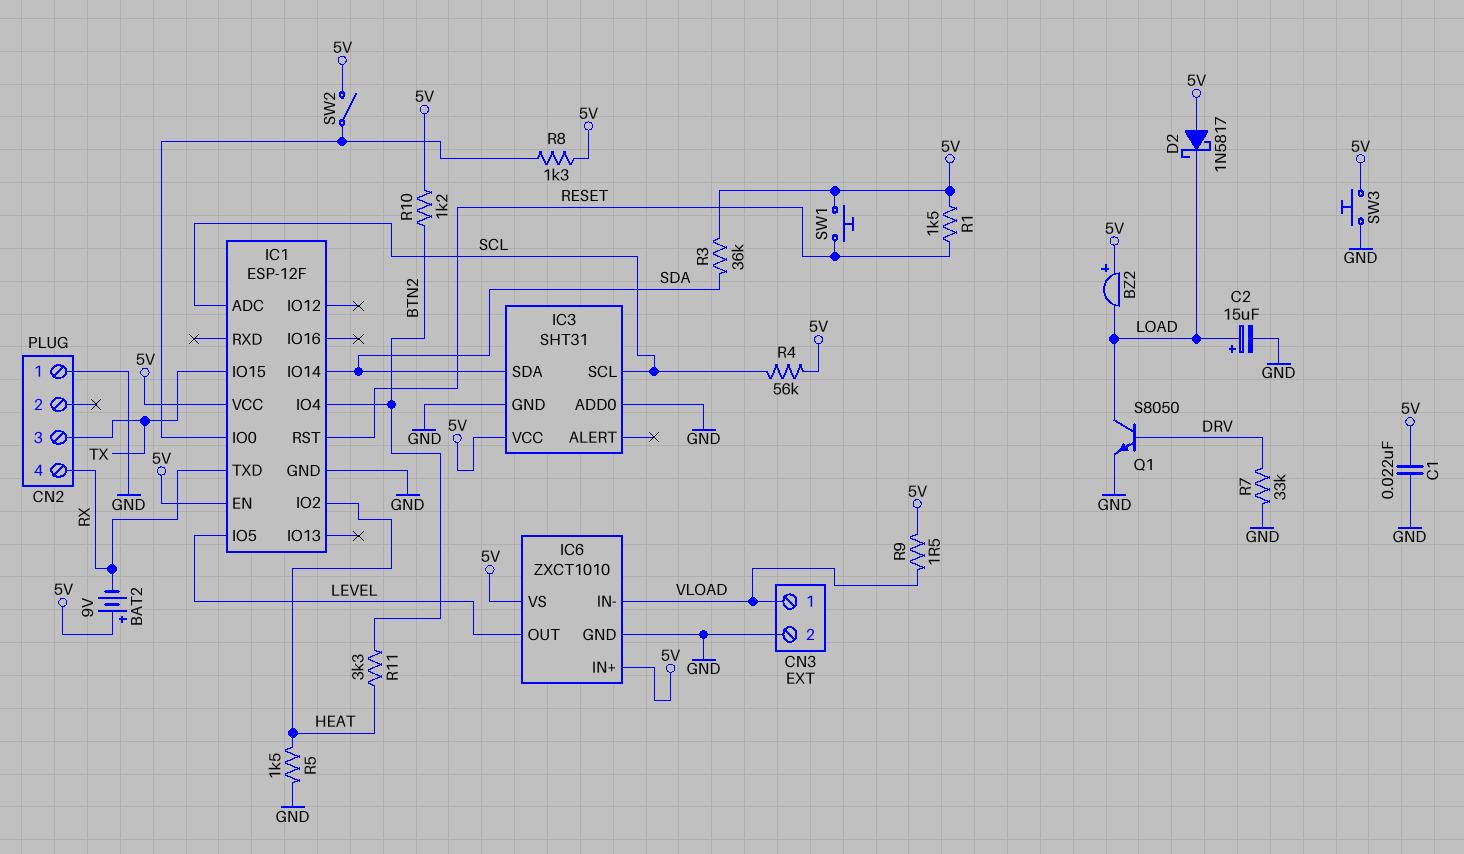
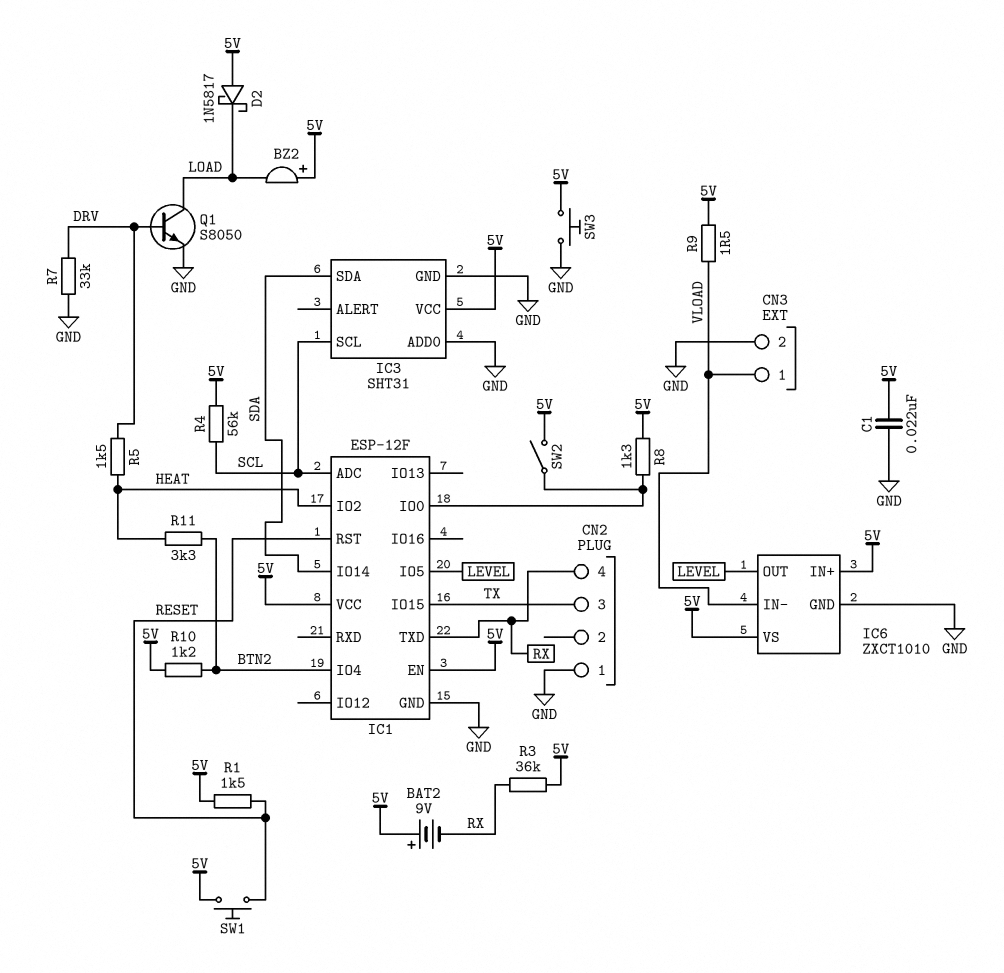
C2: 15uF (plus LOAD, minus GND) -> none
R3: 36k (5V, SDA) -> 36k (5V, RX)
R5: 1.5k (GND, HEAT) -> 1.5k (DRV, HEAT)

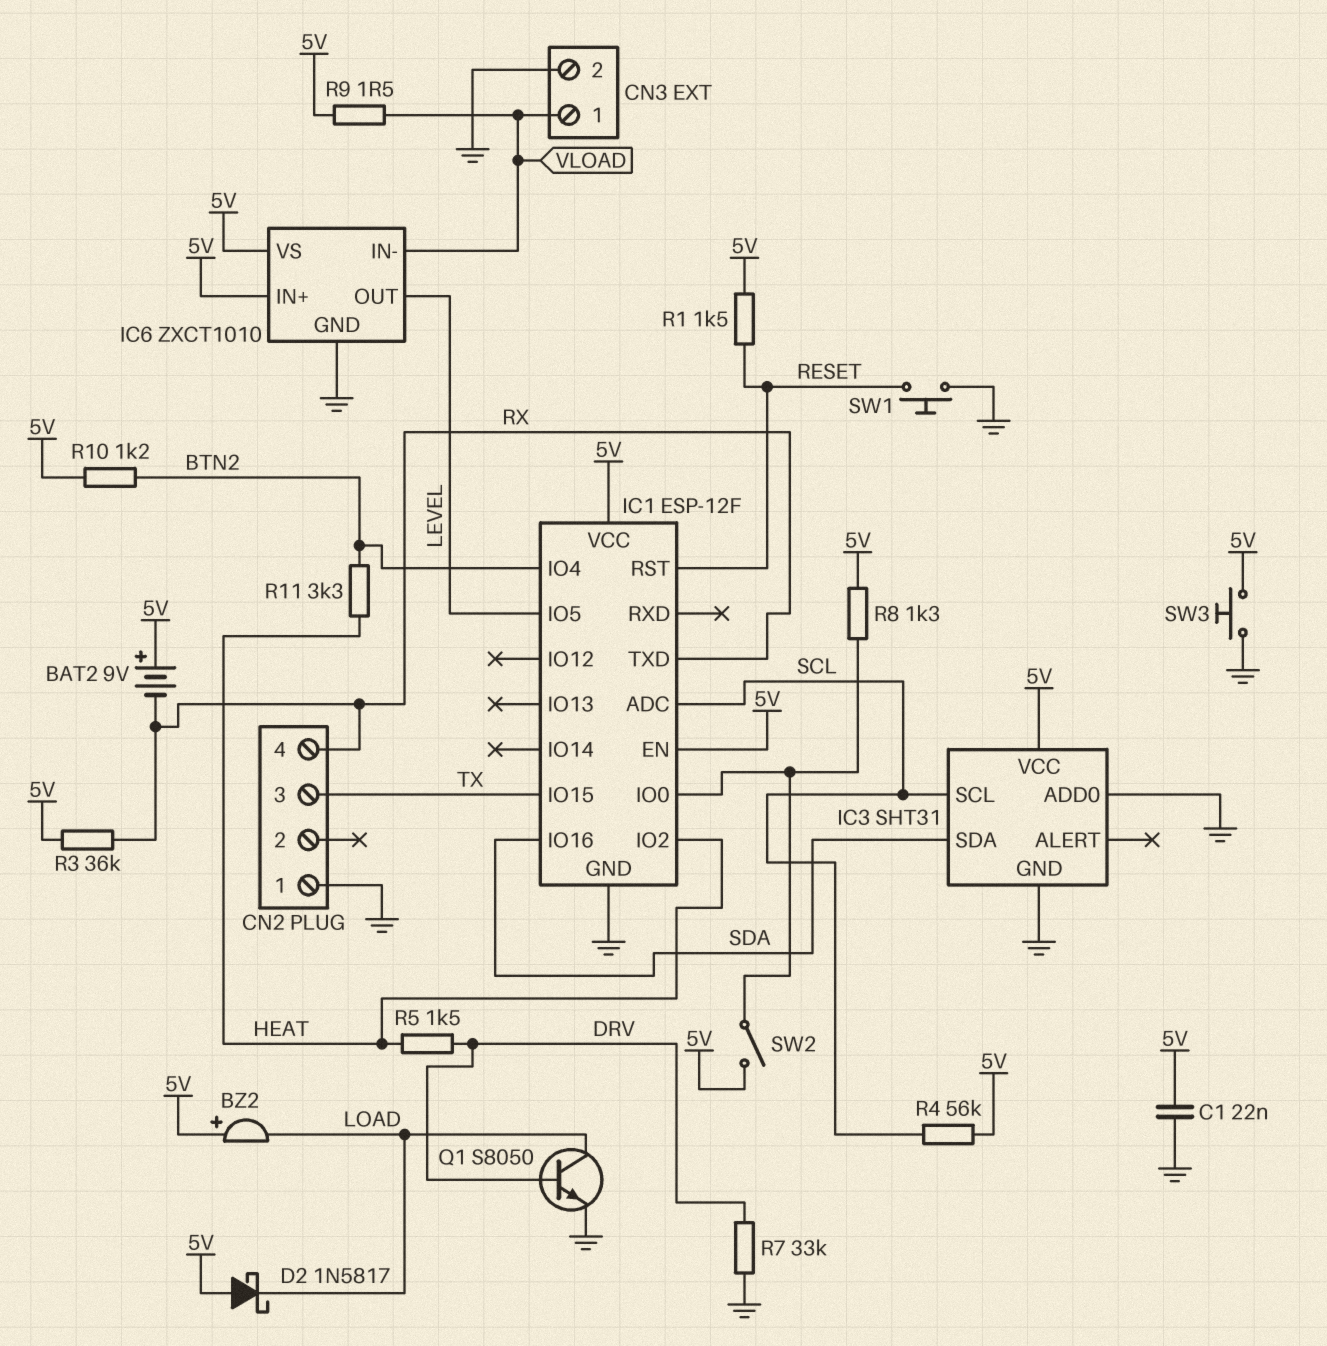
IC1 pin IO14: SDA -> none
IC1 pin IO16: none -> SDA
SW1: button (5V, RESET) -> button (GND, RESET)

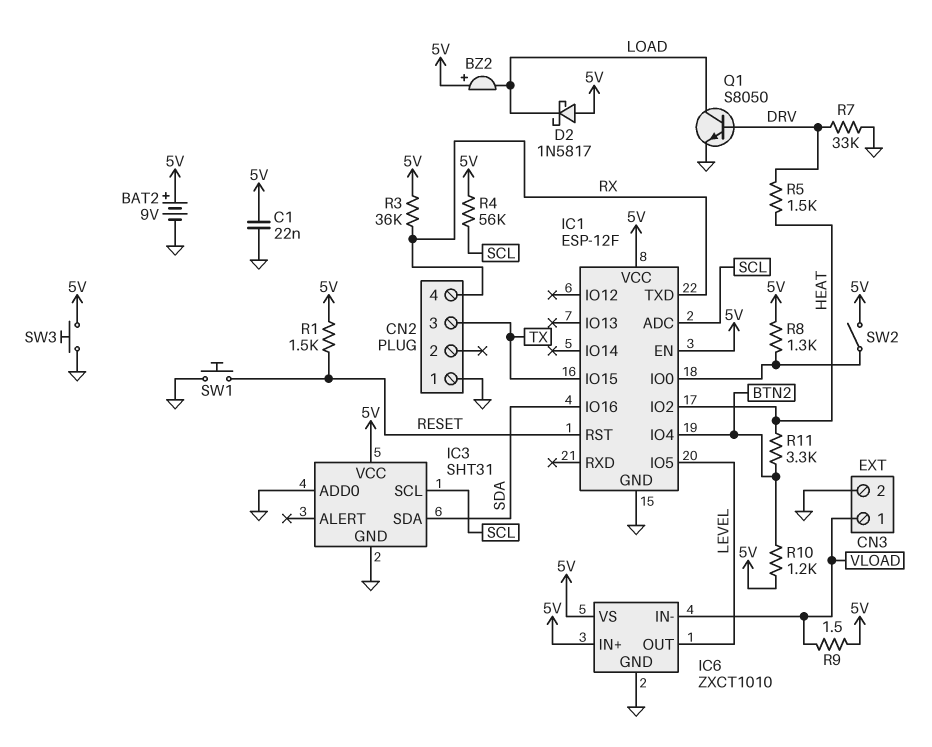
BAT2: 9V (plus 5V, minus RX) -> 9V (plus 5V, minus GND)

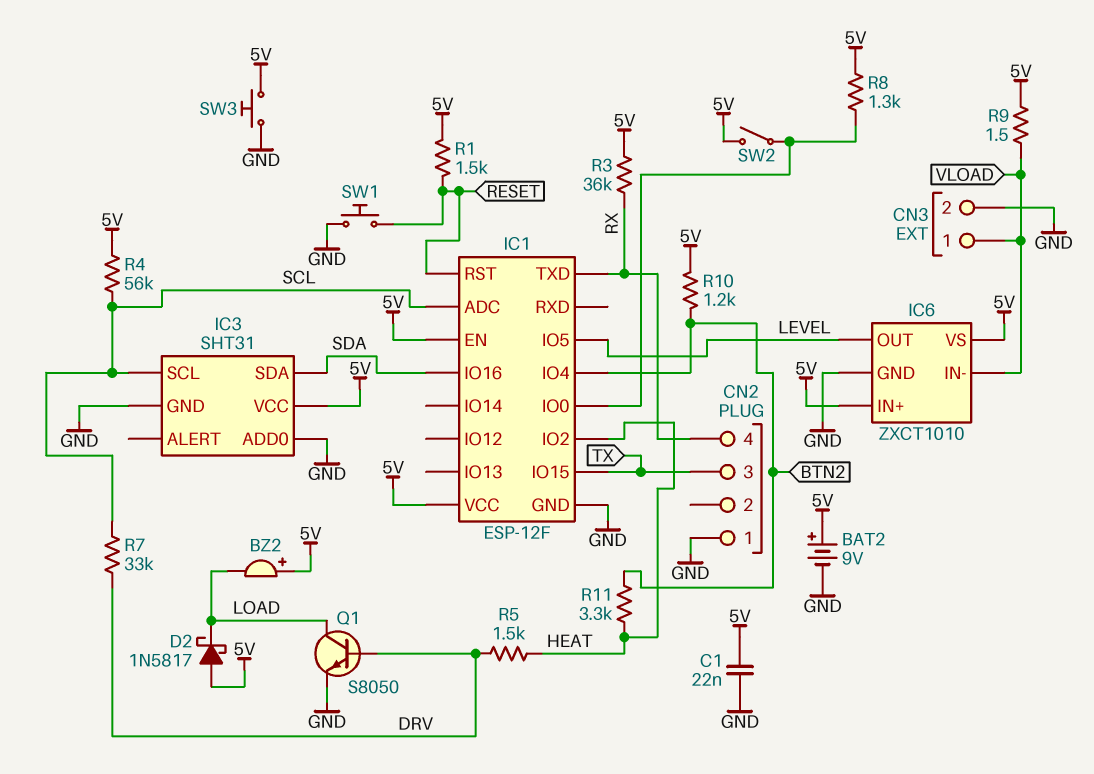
R7: 33k (DRV, GND) -> 33k (DRV, SCL)

